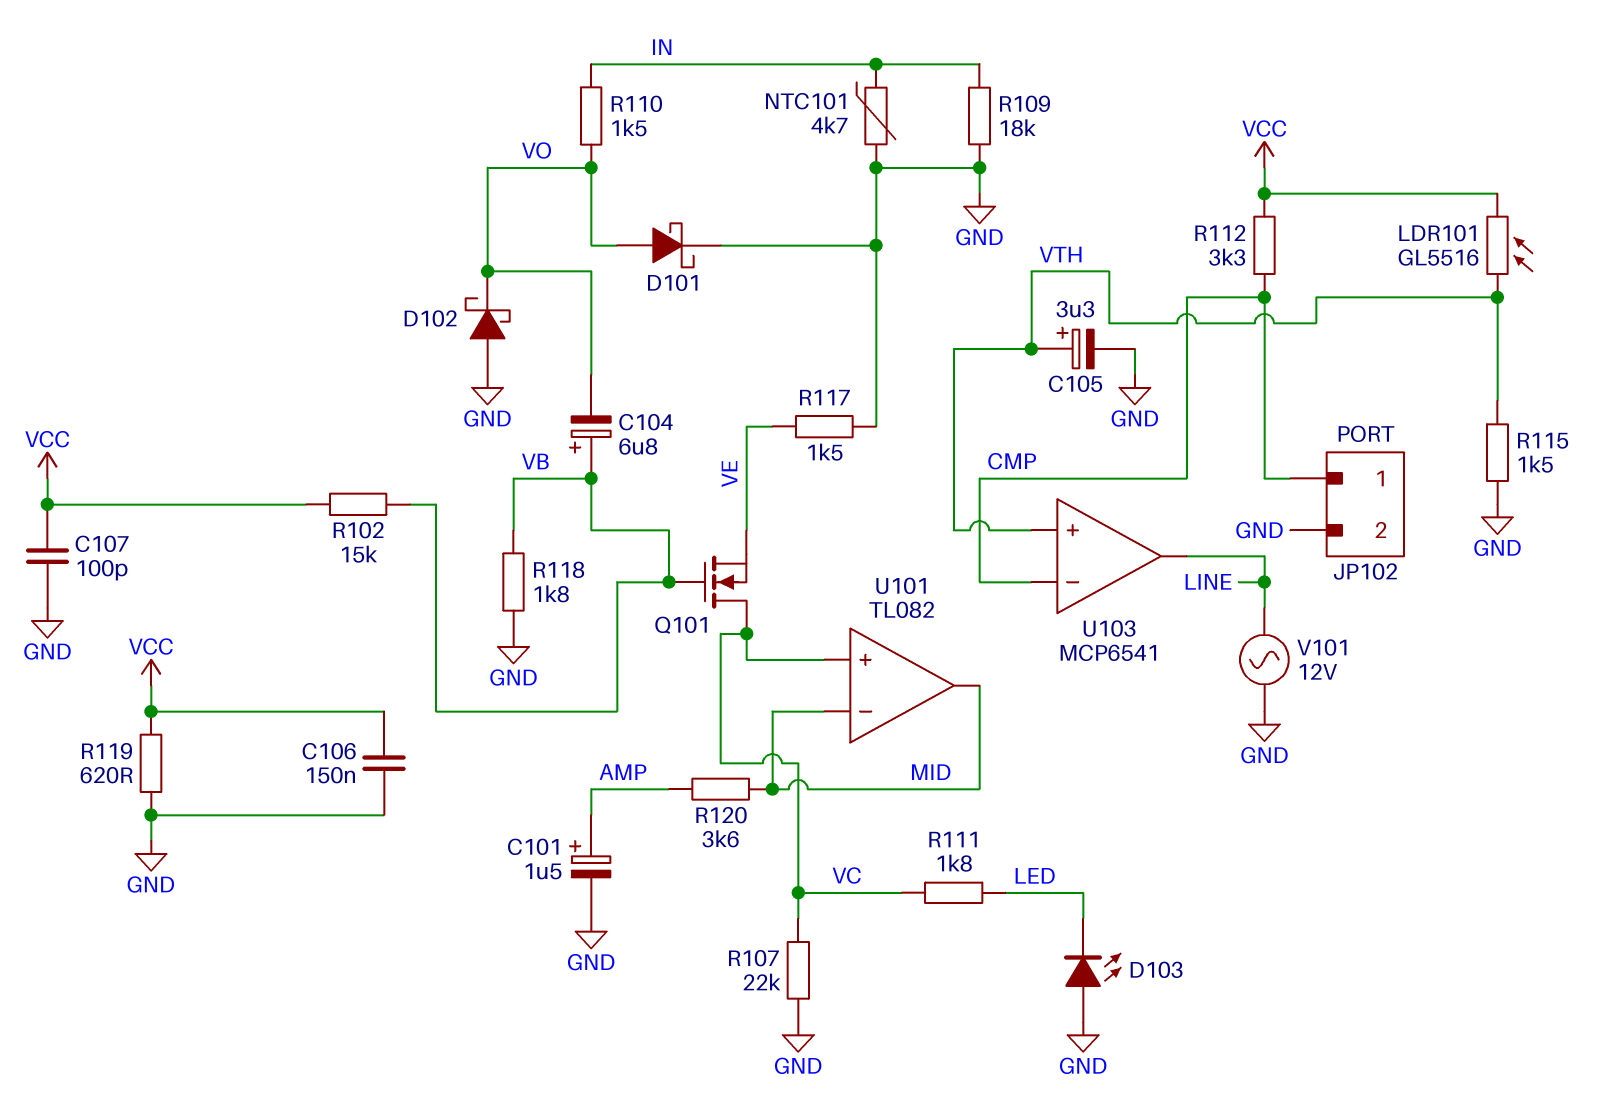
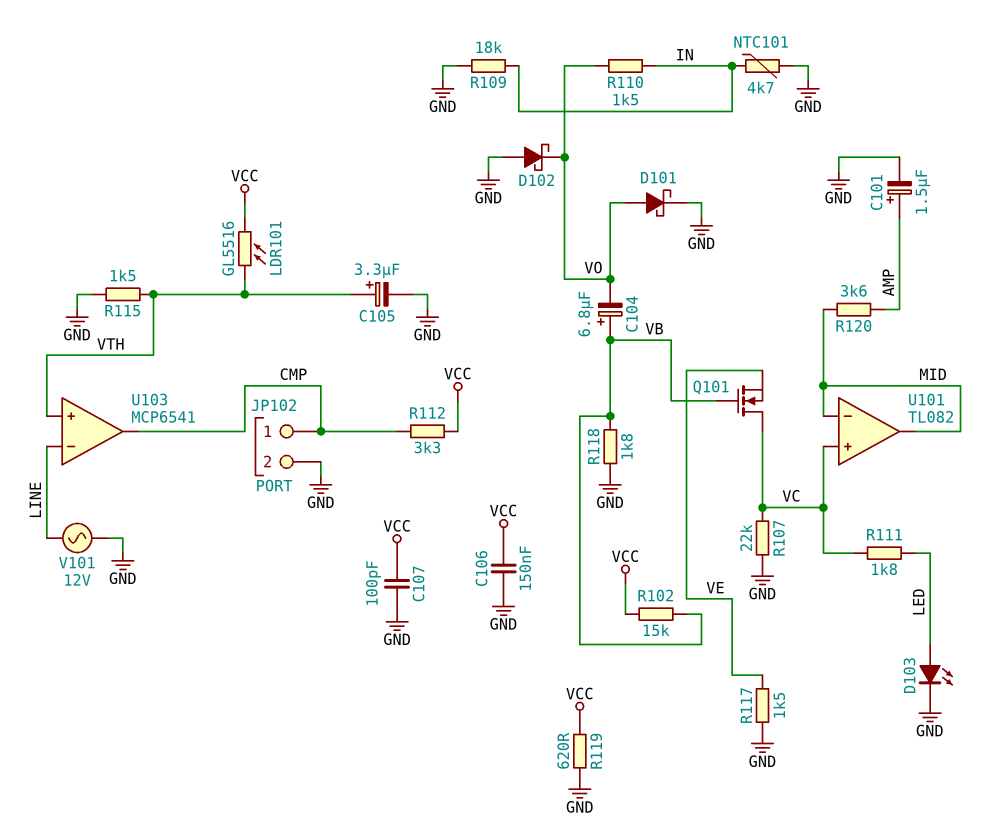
D103: LED (A GND, K LED) -> LED (A LED, K GND)
U103 pin in-: CMP -> LINE
U103 pin out: LINE -> CMP

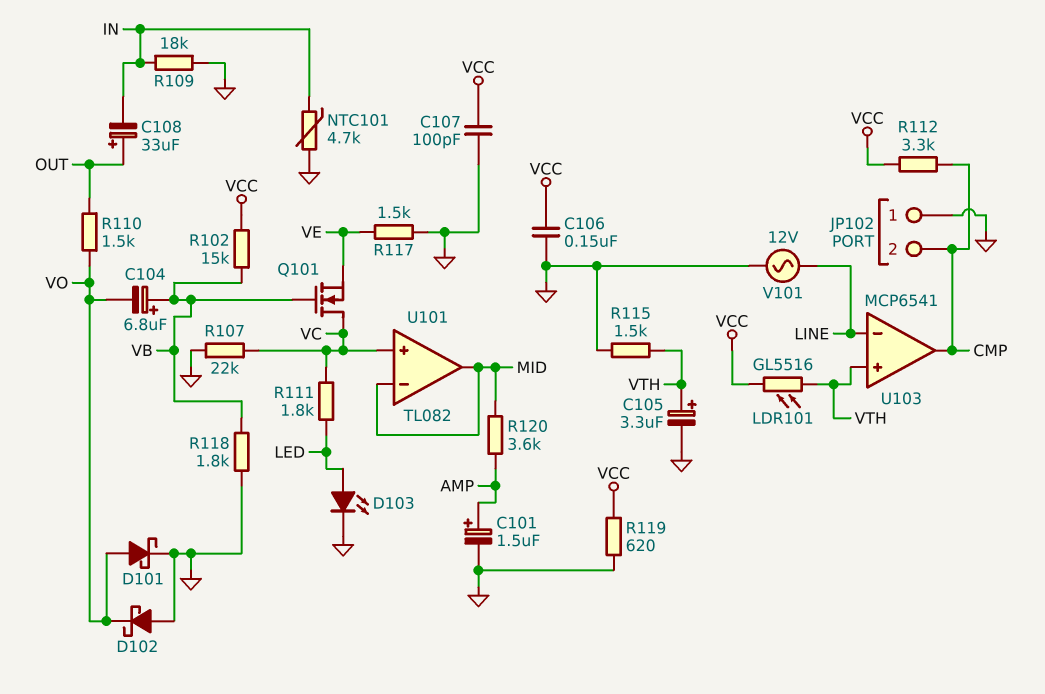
C108: none -> 33uF (plus OUT, minus IN)
JP102 pin 1: CMP -> GND
JP102 pin 2: GND -> CMP
R110: 1.5k (IN, VO) -> 1.5k (OUT, VO)

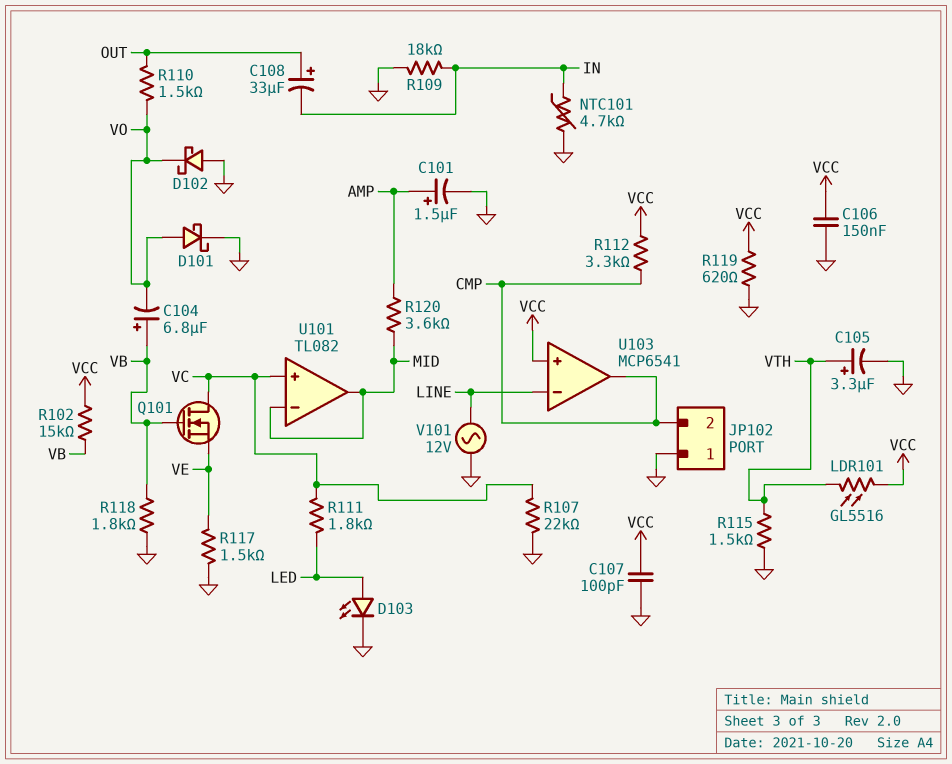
U103 pin in+: VTH -> VCC

